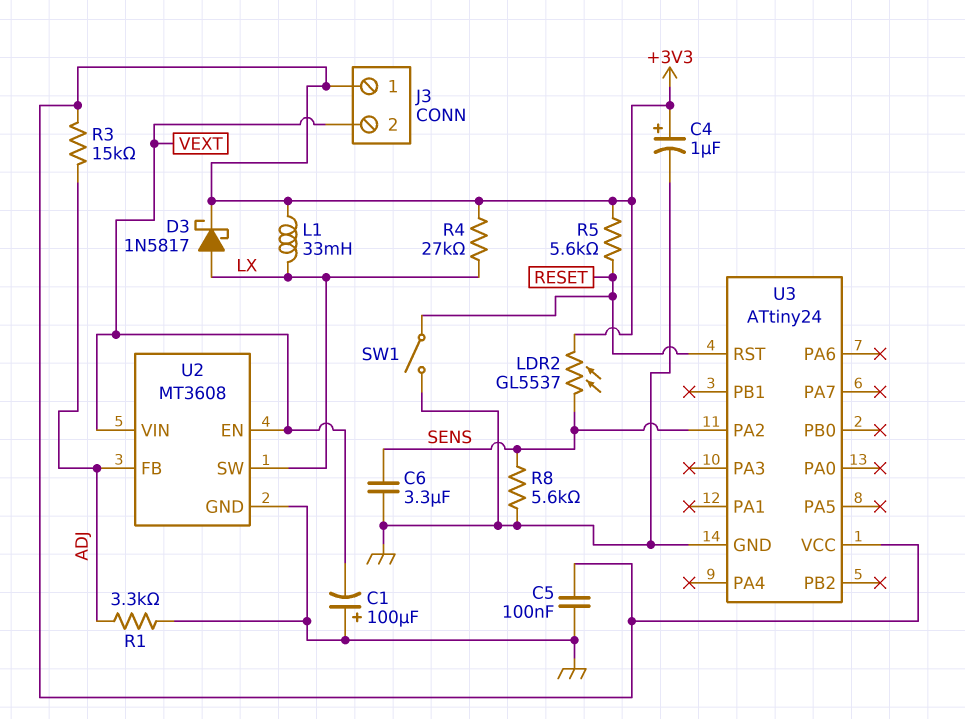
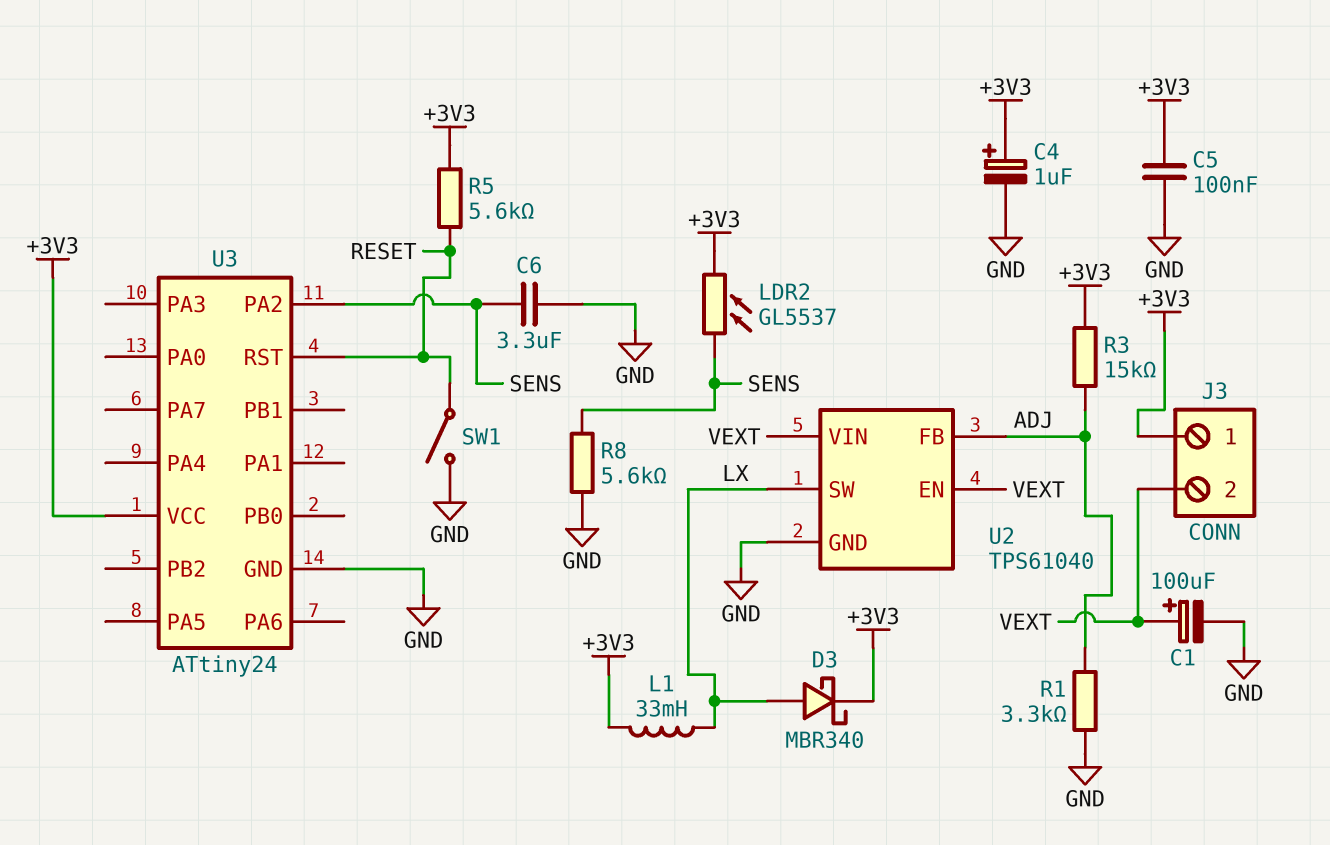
C1: 100uF (plus GND, minus VEXT) -> 100uF (plus VEXT, minus GND)
D3: schottky 1N5817 (A LX, K +3V3) -> schottky MBR340 (A LX, K +3V3)
R4: 27k (+3V3, LX) -> none
U2: MT3608 -> TPS61040

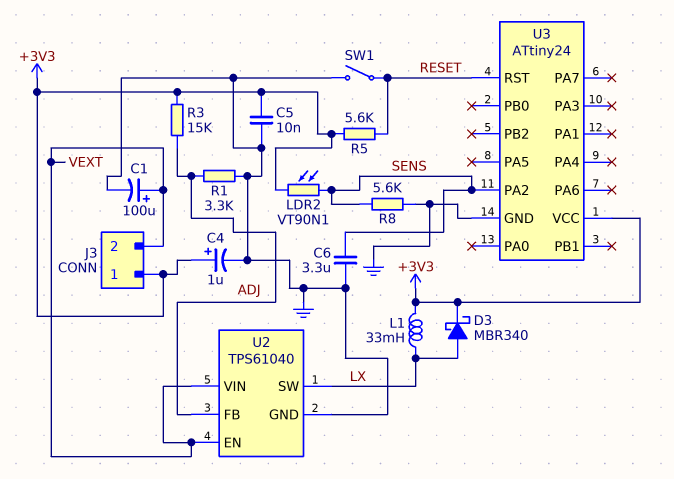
C5: 100nF (+3V3, GND) -> 10nF (+3V3, GND)
LDR2: GL5537 (+3V3, SENS) -> VT90N1 (+3V3, SENS)

